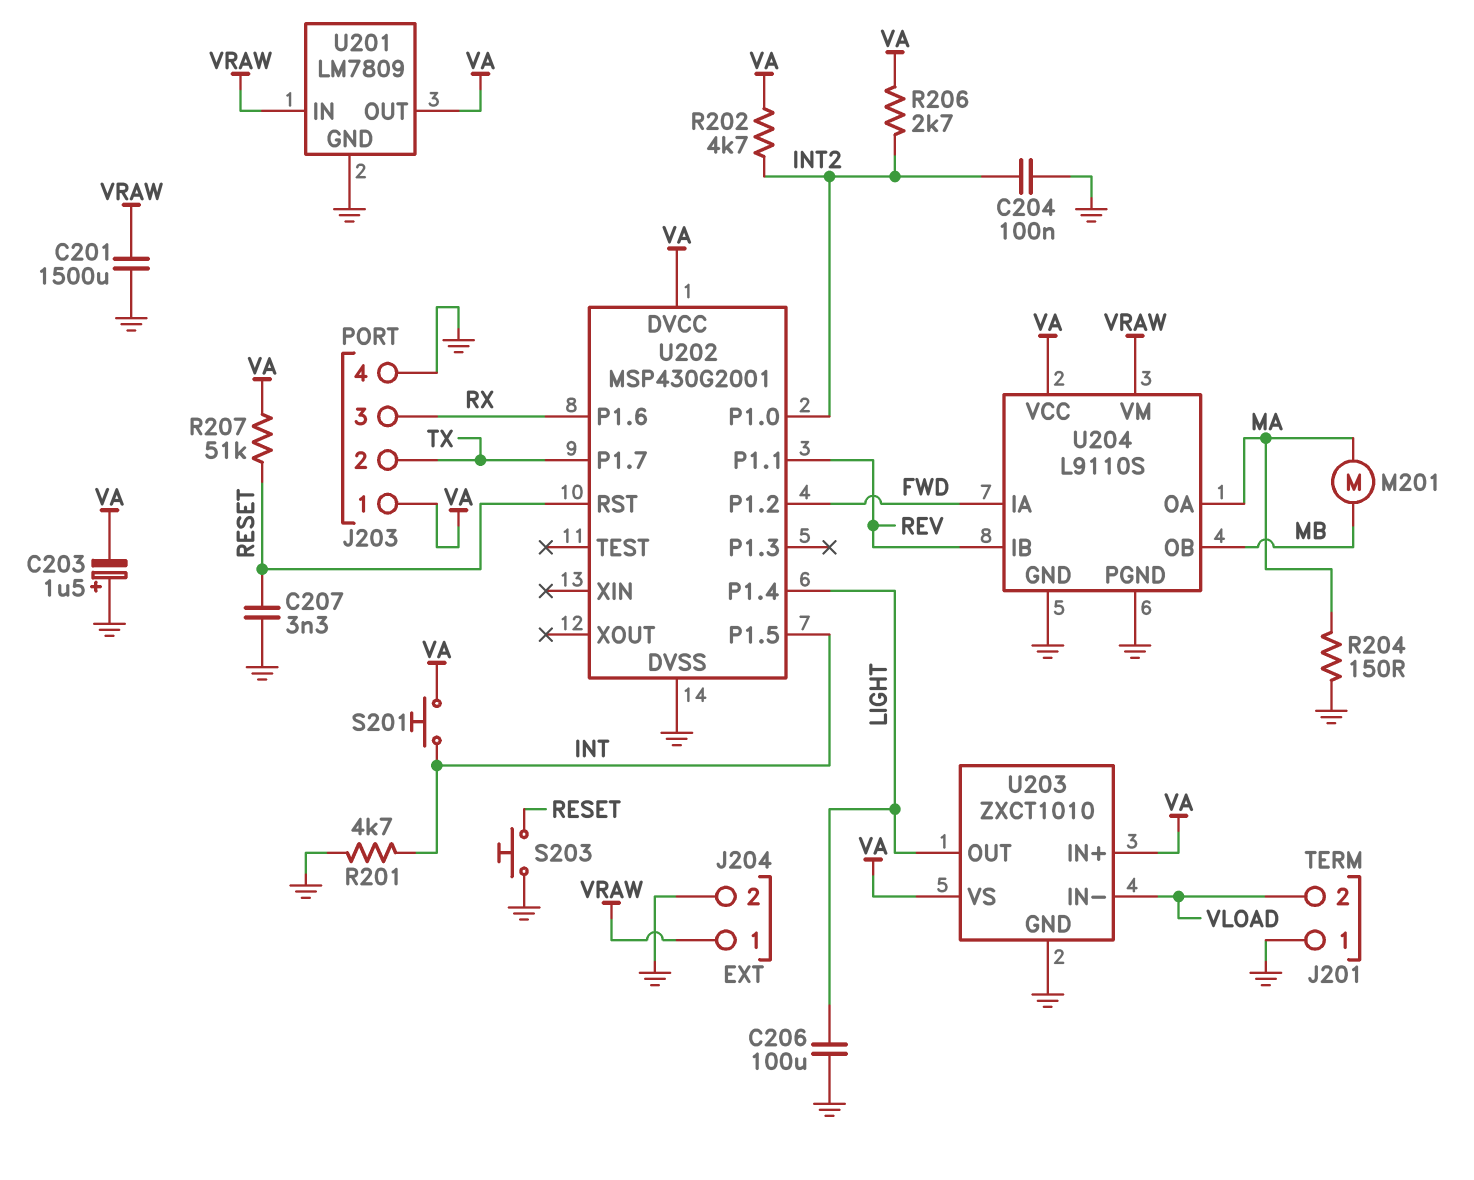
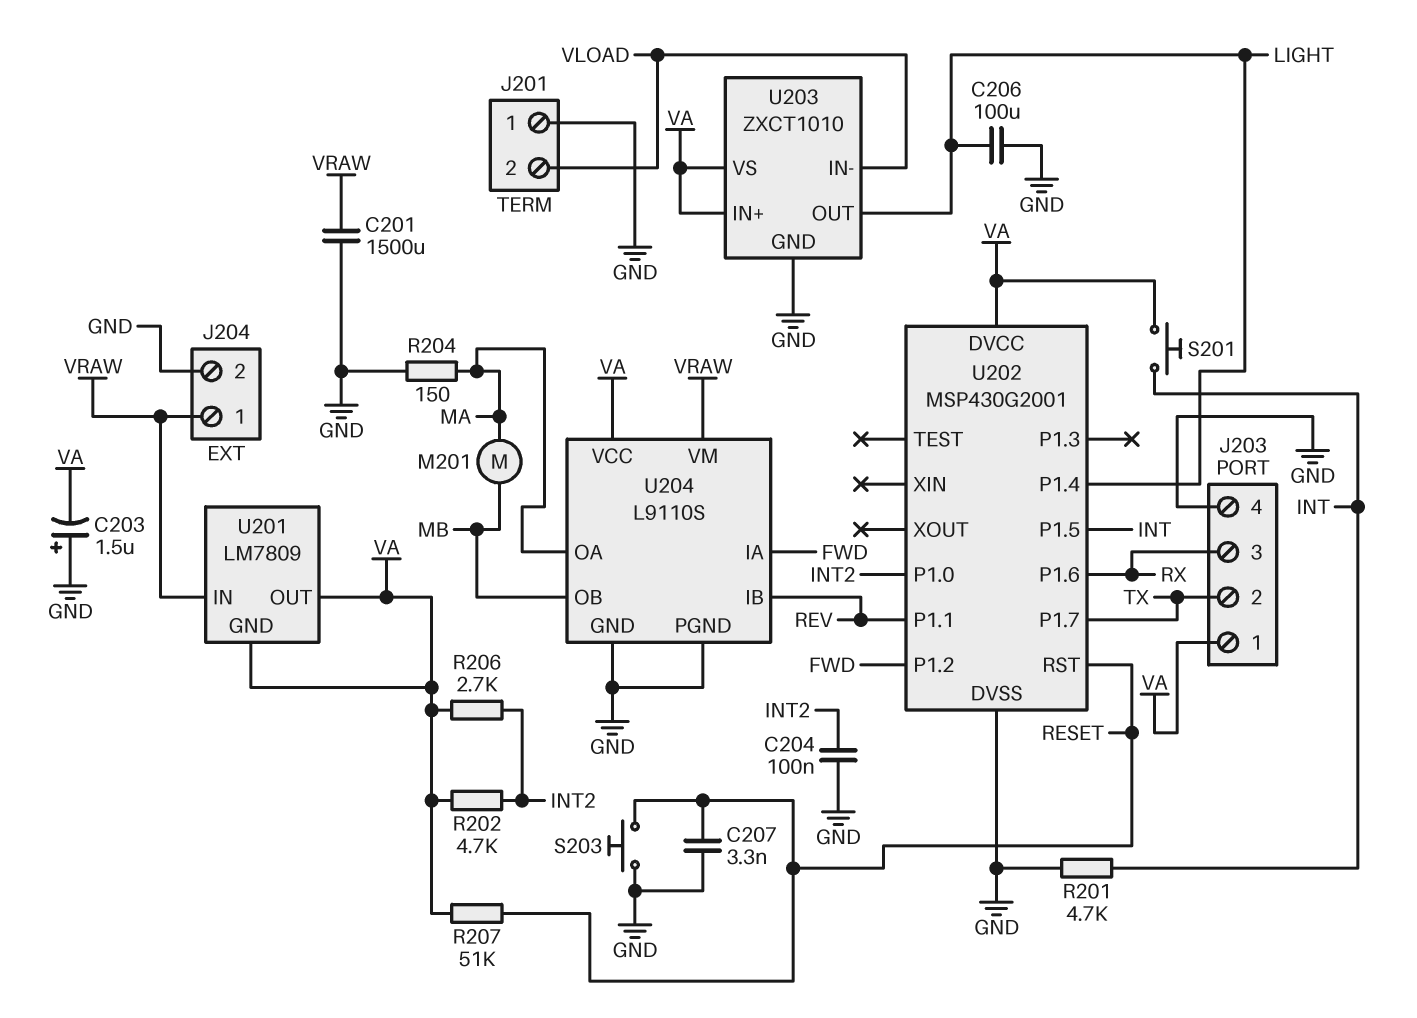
U201 pin GND: GND -> VA

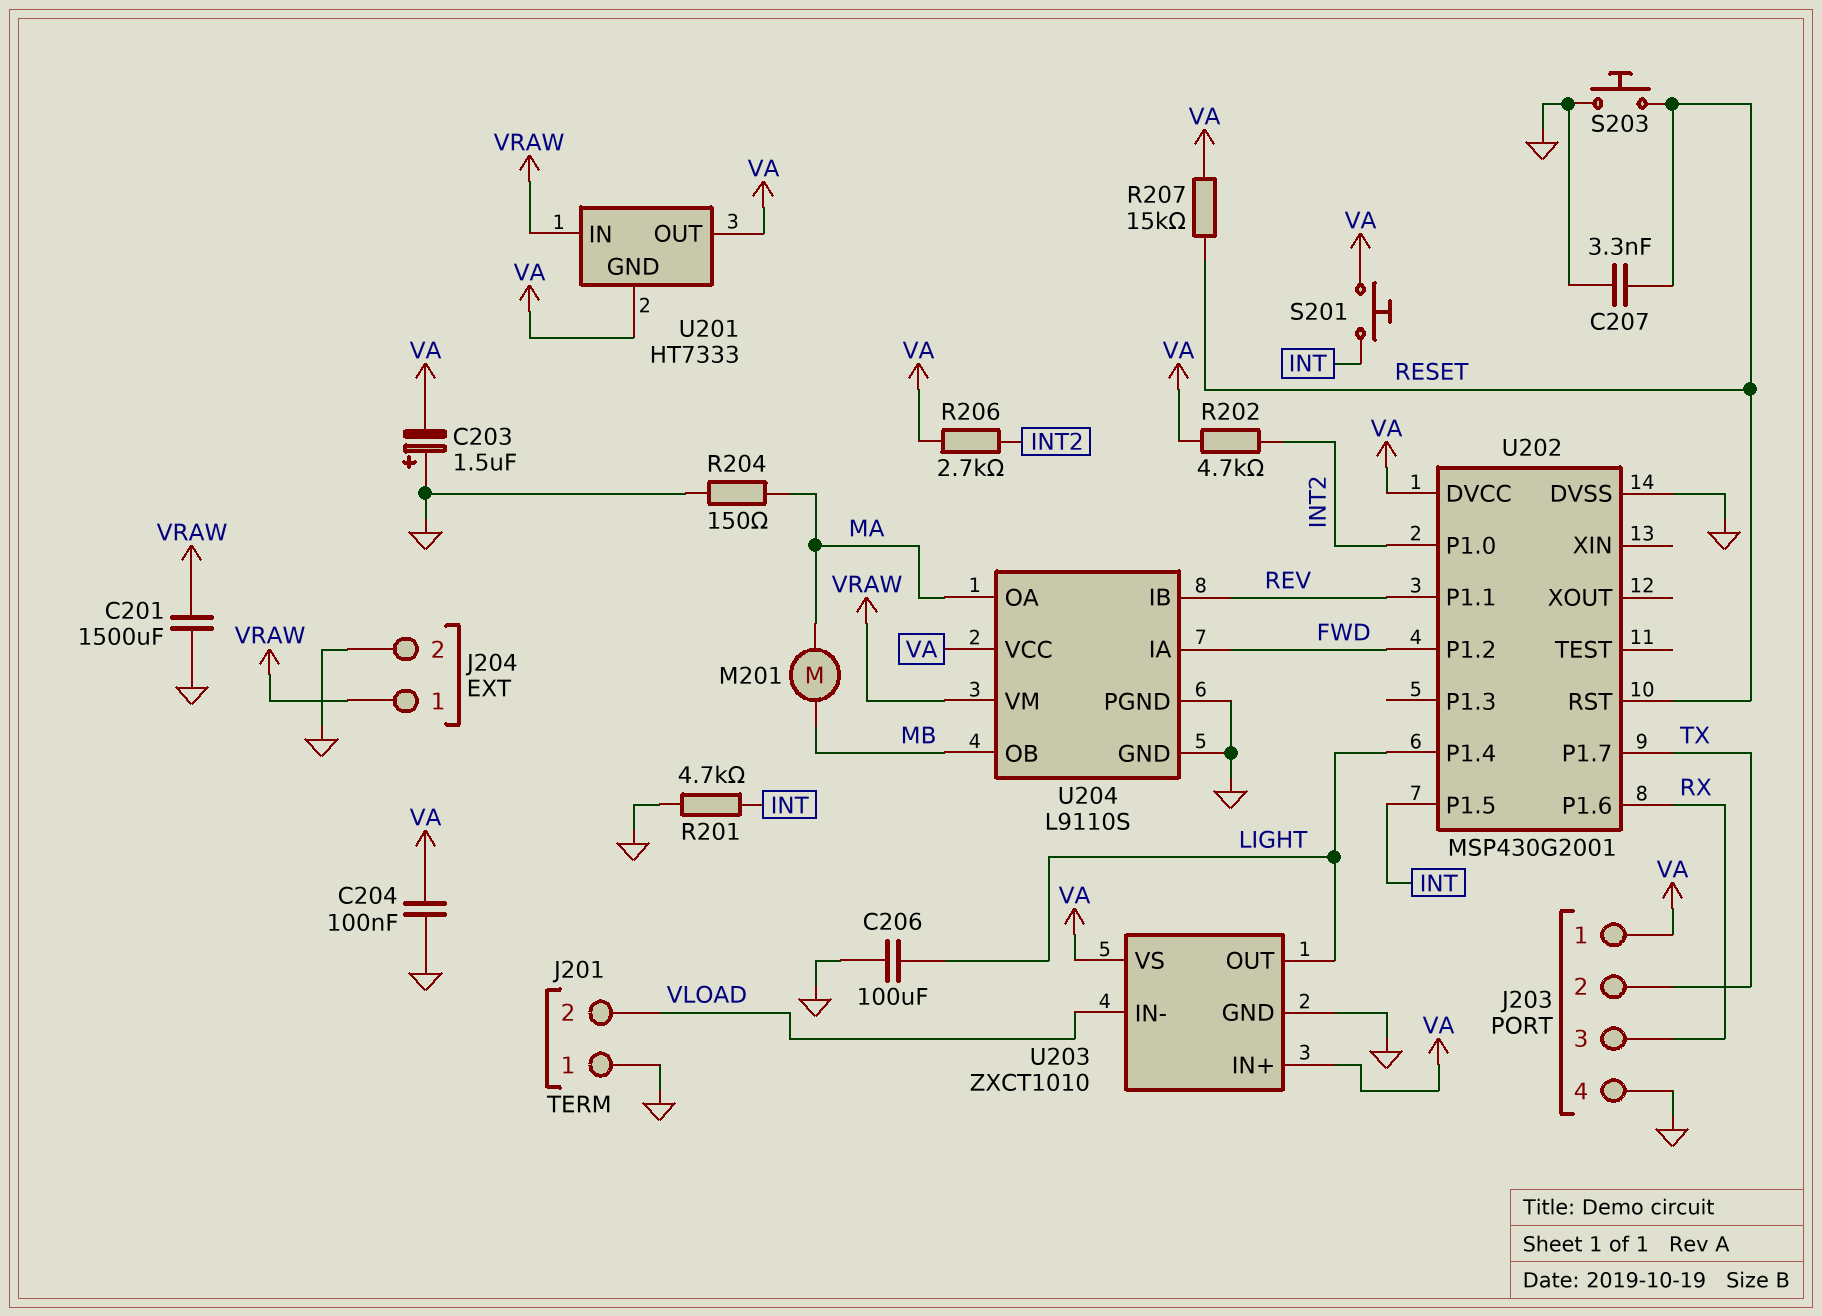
C204: 100nF (GND, INT2) -> 100nF (GND, VA)
R207: 51k (RESET, VA) -> 15k (RESET, VA)
U201: LM7809 -> HT7333

